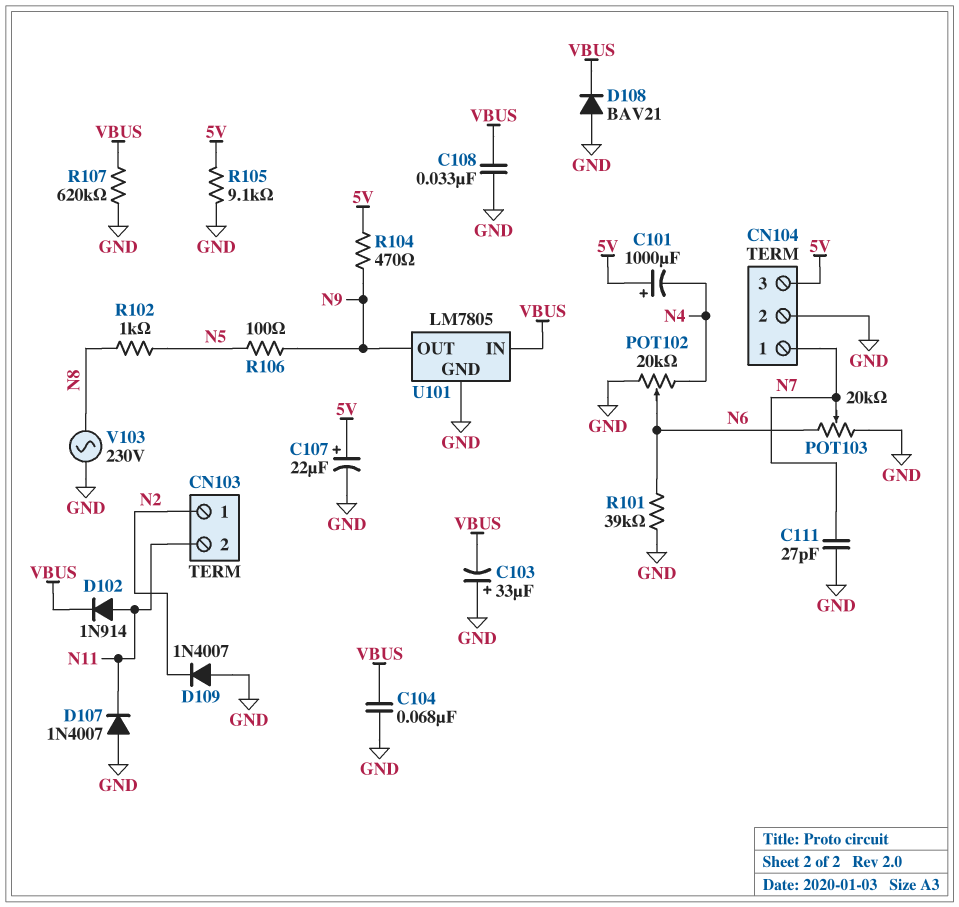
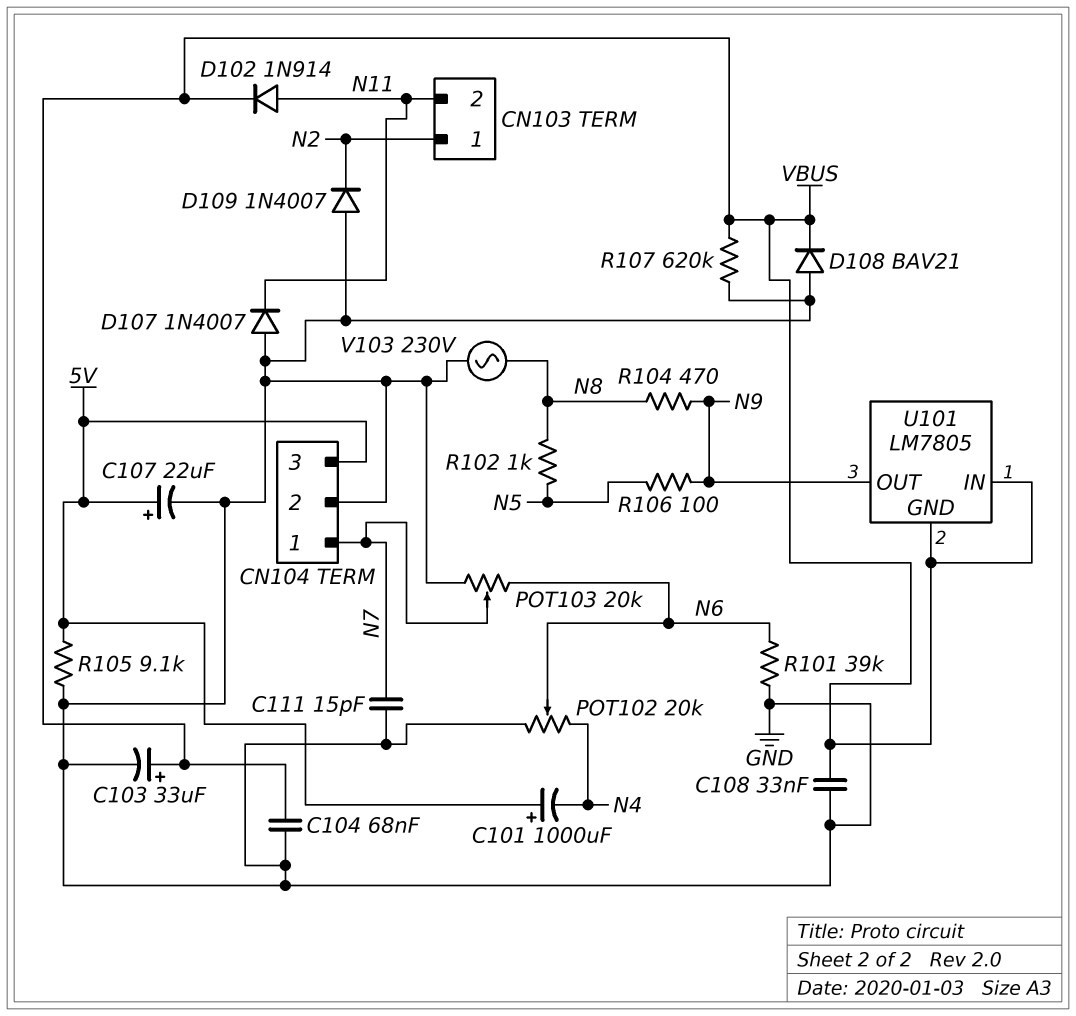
C103: 33uF (plus GND, minus VBUS) -> 33uF (plus VBUS, minus GND)
C111: 27pF (GND, N7) -> 15pF (GND, N7)
R104: 470 (5V, N9) -> 470 (N8, N9)
U101 pin GND: GND -> VBUS

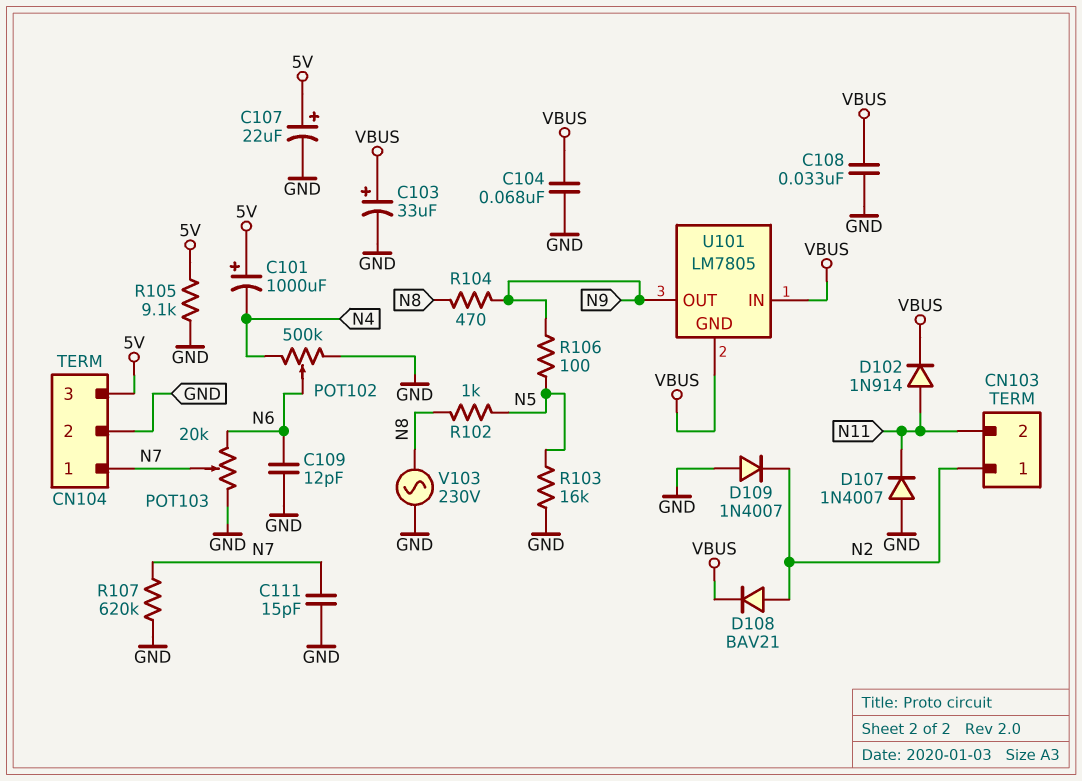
C109: none -> 12pF (GND, N6)
D108: diode BAV21 (A GND, K VBUS) -> diode BAV21 (A N2, K VBUS)
POT102: 20k (GND, N4, wiper N6) -> 500k (GND, N4, wiper N6)
R101: 39k (GND, N6) -> none
R103: none -> 16k (GND, N5)
R107: 620k (GND, VBUS) -> 620k (GND, N7)

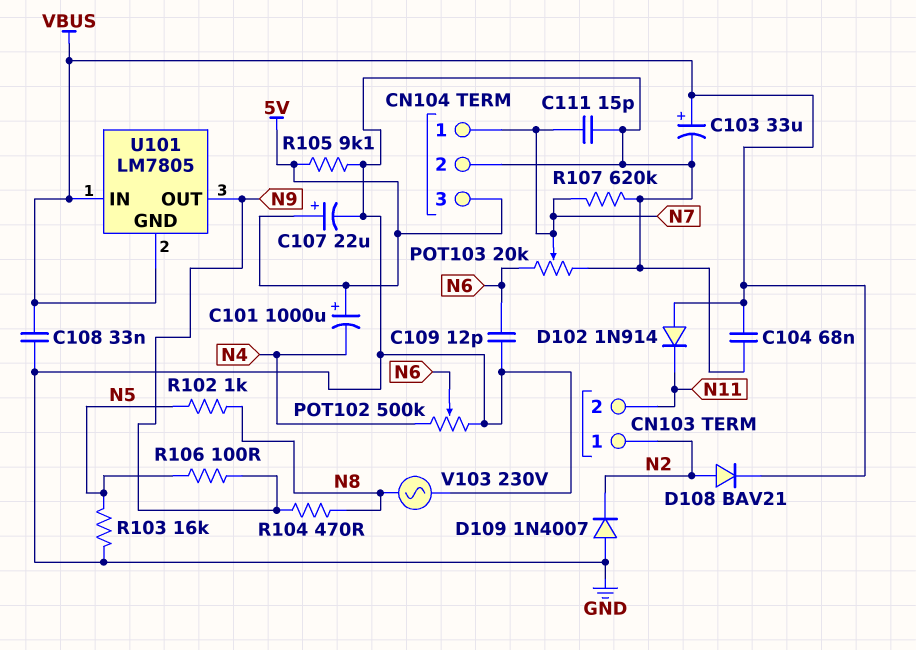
D102: diode 1N914 (A N11, K VBUS) -> diode 1N914 (A VBUS, K N11)
D107: diode 1N4007 (A GND, K N11) -> none

